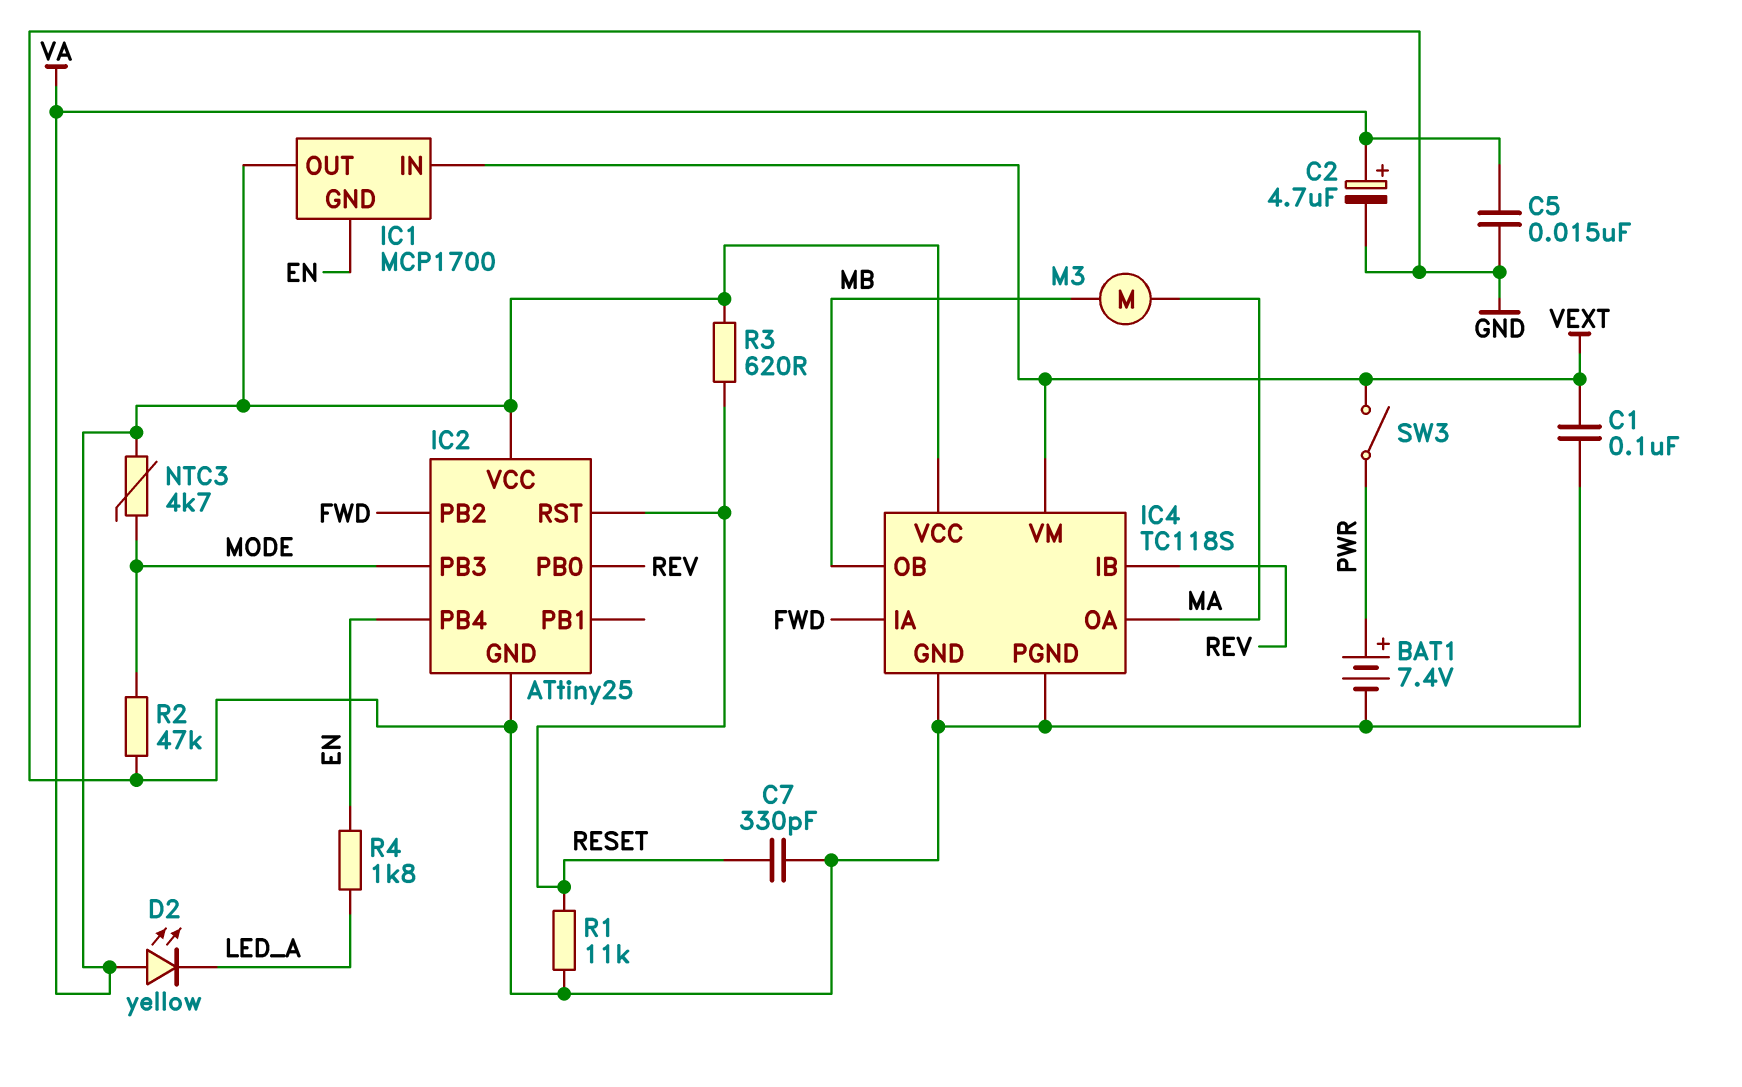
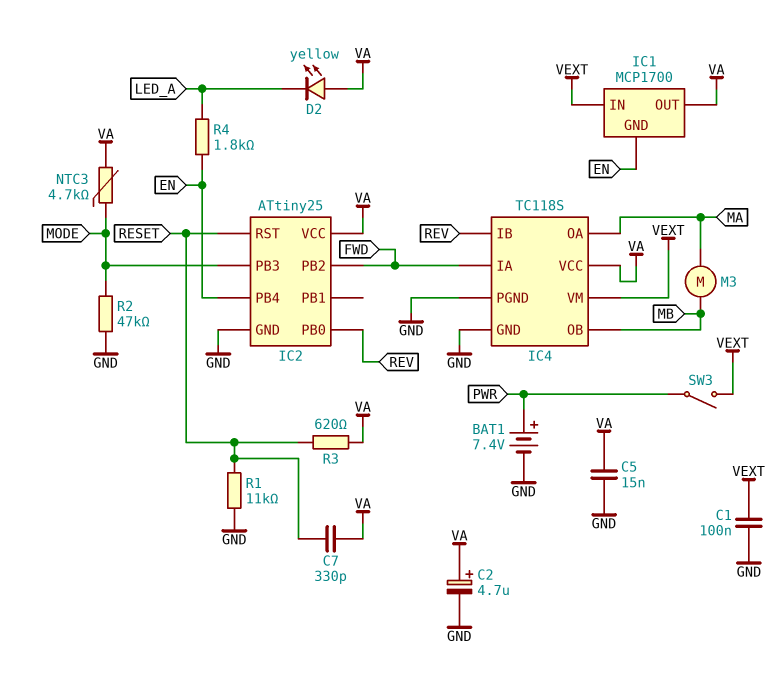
C7: 330pF (GND, RESET) -> 330pF (RESET, VA)

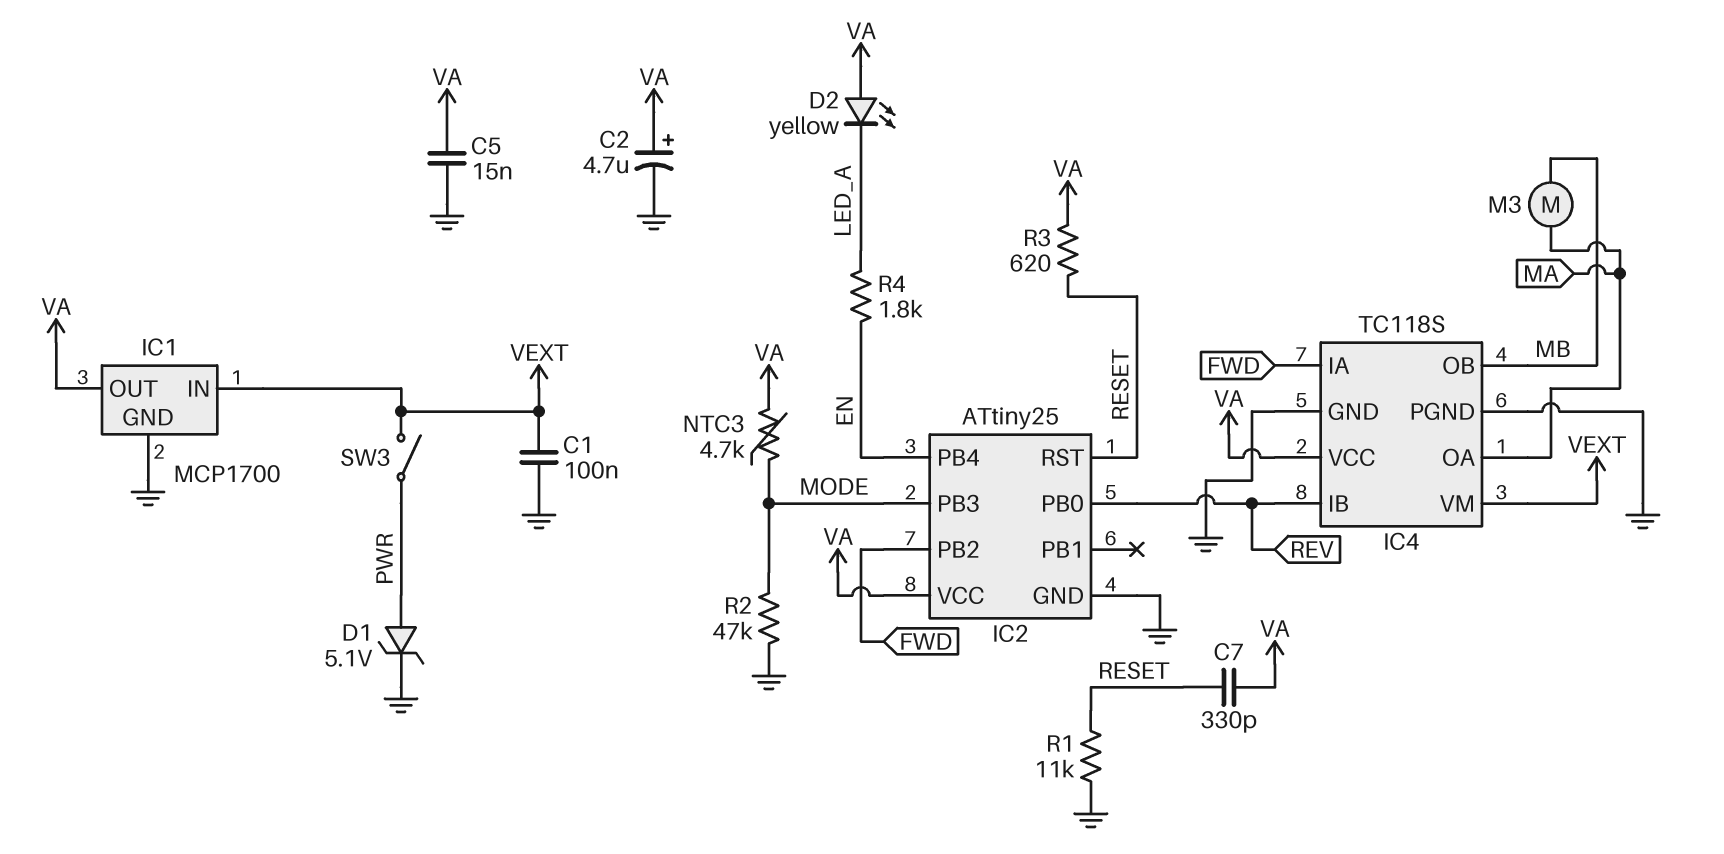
BAT1: 7.4V (plus PWR, minus GND) -> none
D1: none -> zener 5.1V (A PWR, K GND)
IC1 pin GND: EN -> GND

